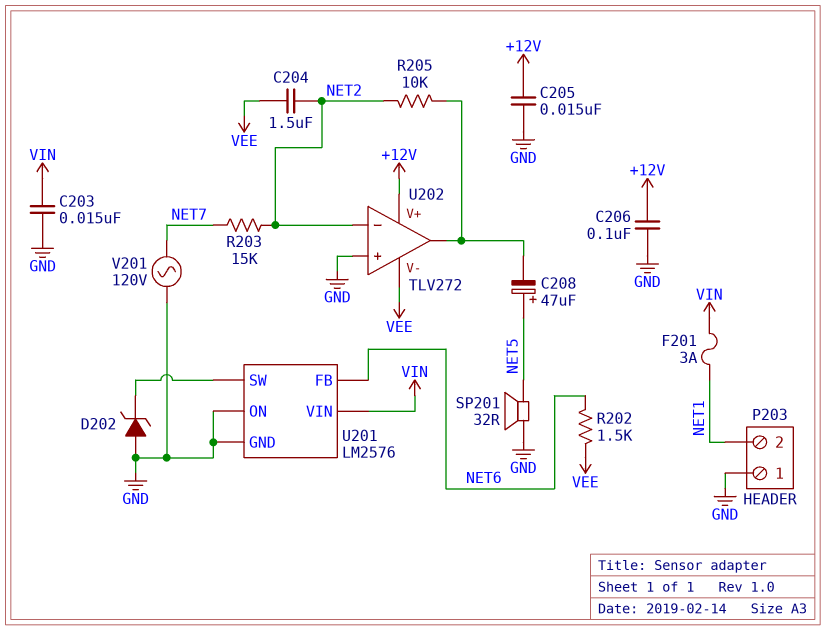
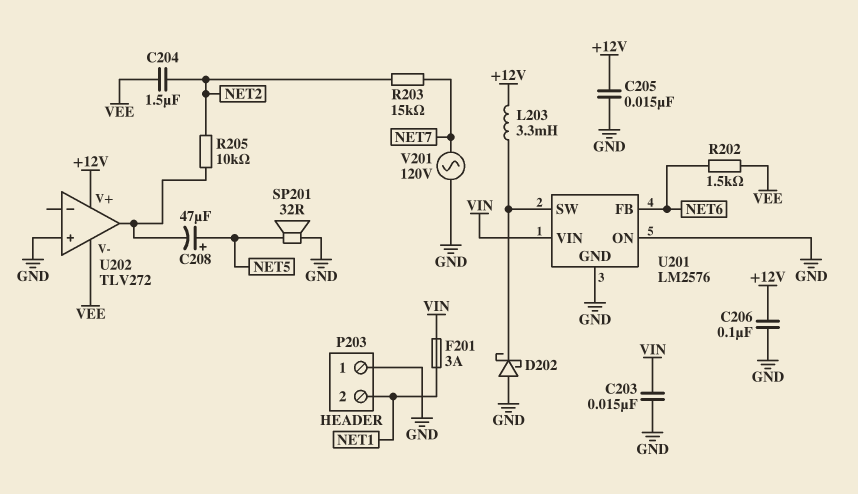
D202: zener (A GND, K U201/SW) -> schottky (A GND, K U201/SW)
L203: none -> 3.3mH (+12V, U201/SW)
U202 pin in-: NET2 -> none

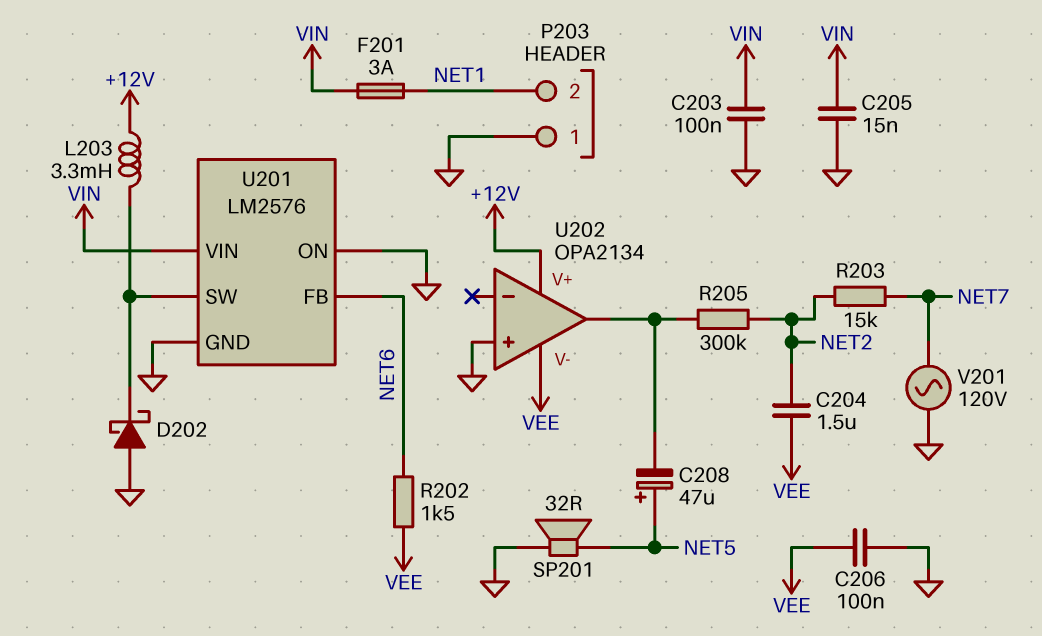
C203: 15nF (GND, VIN) -> 100nF (GND, VIN)
C205: 15nF (+12V, GND) -> 15nF (GND, VIN)
C206: 100nF (+12V, GND) -> 100nF (GND, VEE)
R205: 10k (NET2, U202/out) -> 300k (NET2, U202/out)
U202: TLV272 -> OPA2134

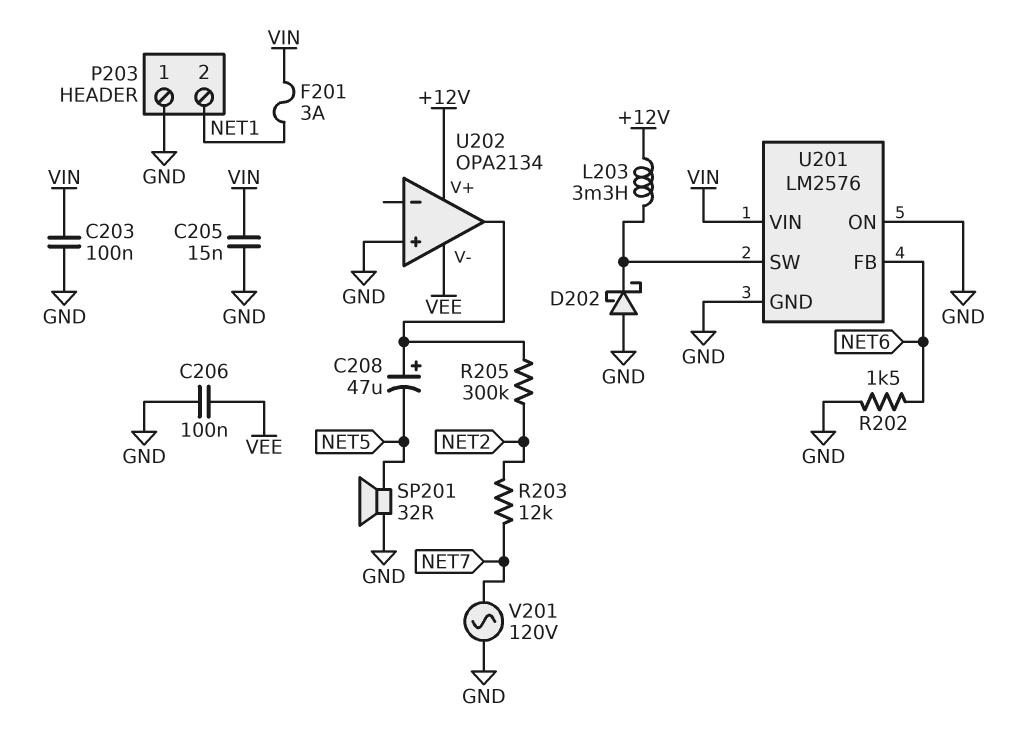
C204: 1.5uF (NET2, VEE) -> none
C208: 47uF (plus NET5, minus U202/out) -> 47uF (plus U202/out, minus NET5)
R202: 1.5k (NET6, VEE) -> 1.5k (GND, NET6)
R203: 15k (NET2, NET7) -> 12k (NET2, NET7)

